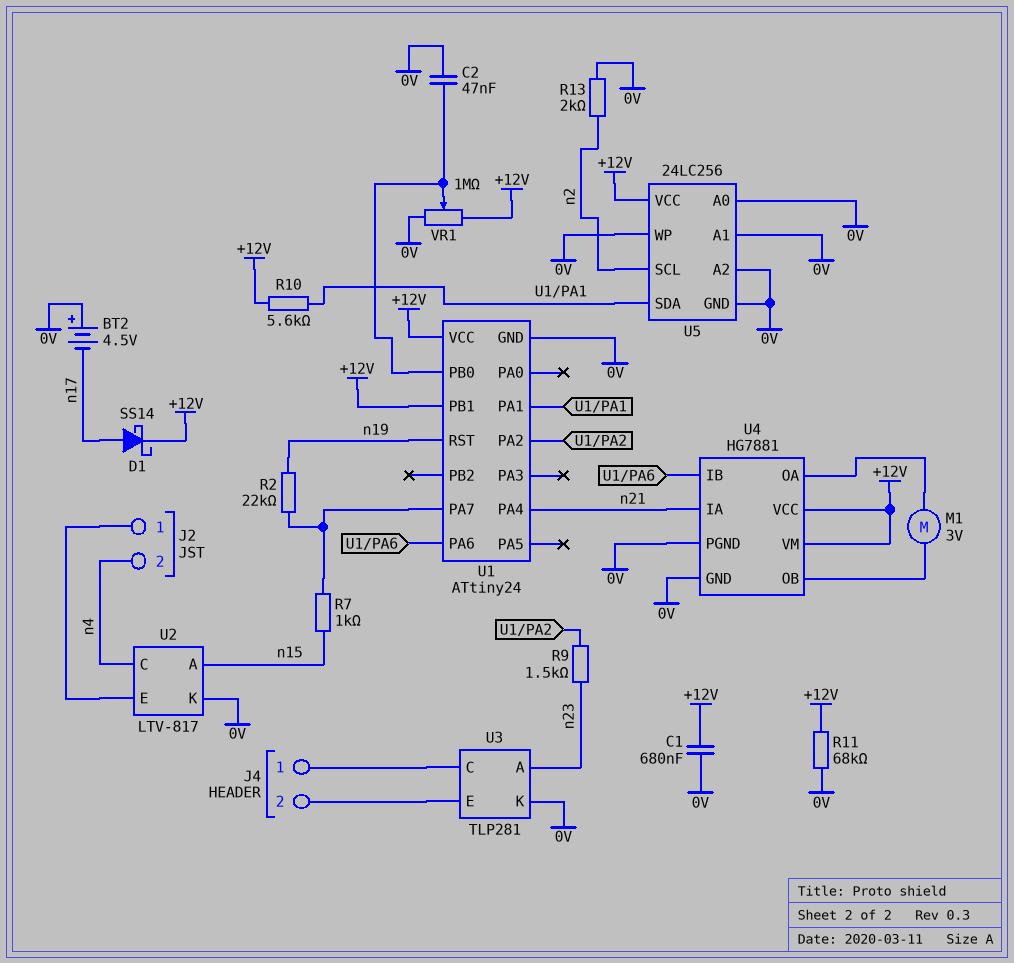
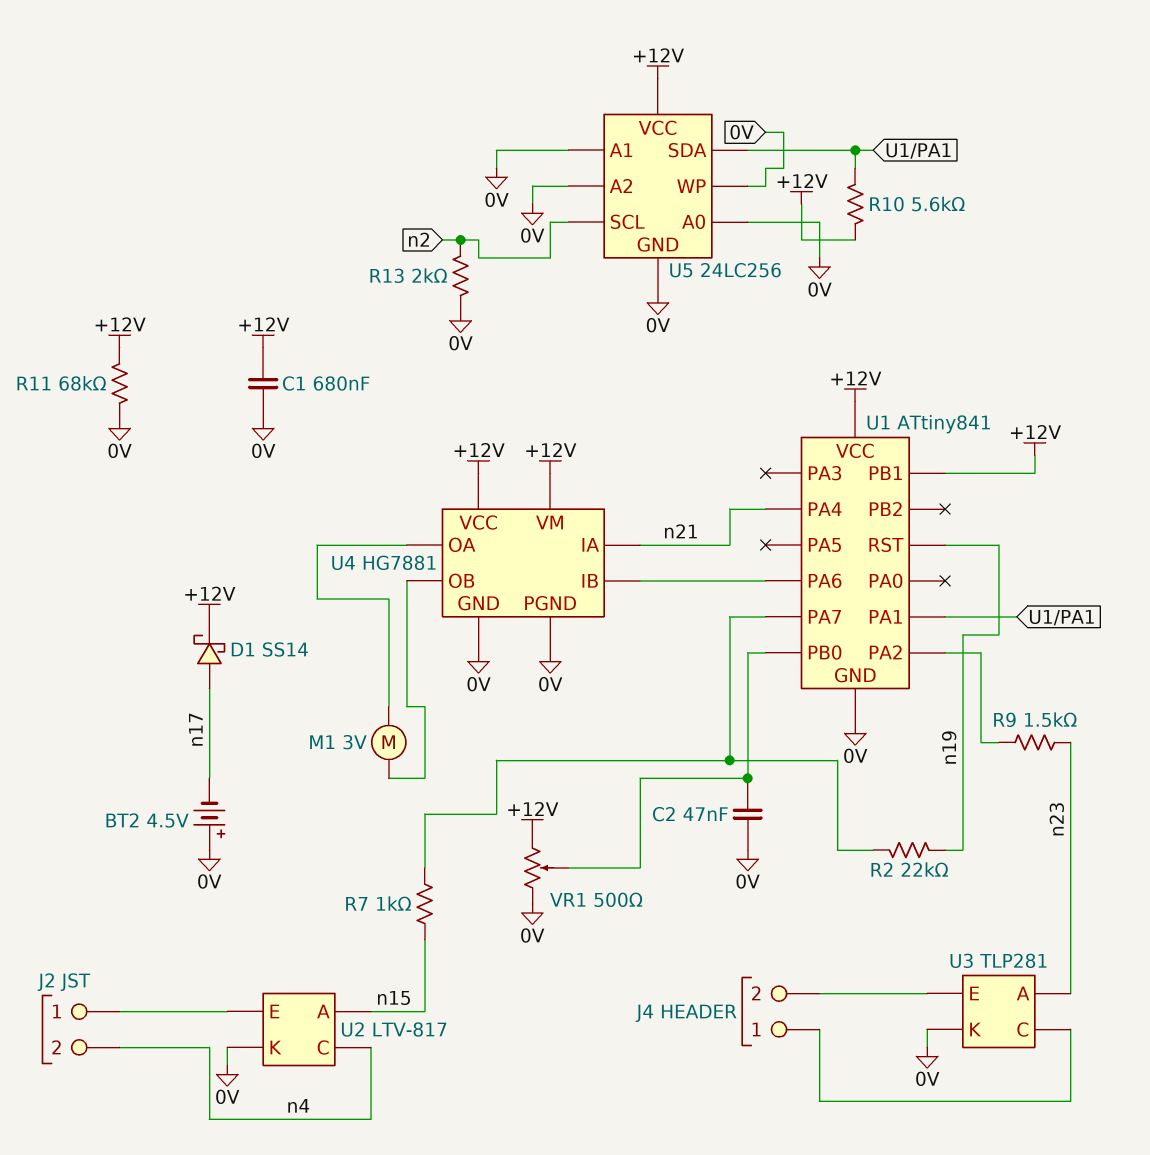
U1: ATtiny24 -> ATtiny841
VR1: 1M (+12V, 0V, wiper U1/PB0) -> 500 (+12V, 0V, wiper U1/PB0)

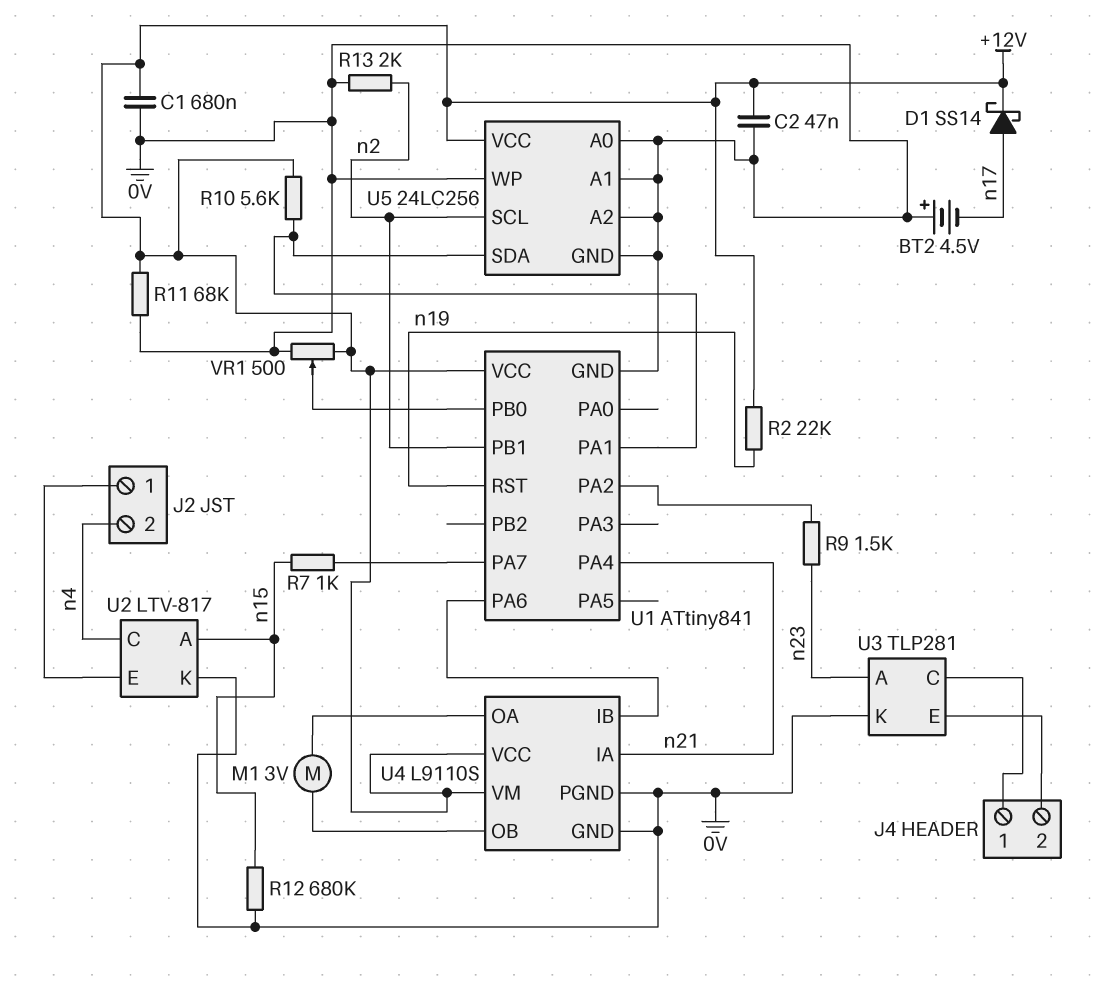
C2: 47nF (0V, U1/PB0) -> 47nF (+12V, 0V)
R2: 22k (U1/PA7, n19) -> 22k (+12V, n19)
R12: none -> 680k (0V, n15)
U1 pin PB1: +12V -> n2
U4: HG7881 -> L9110S

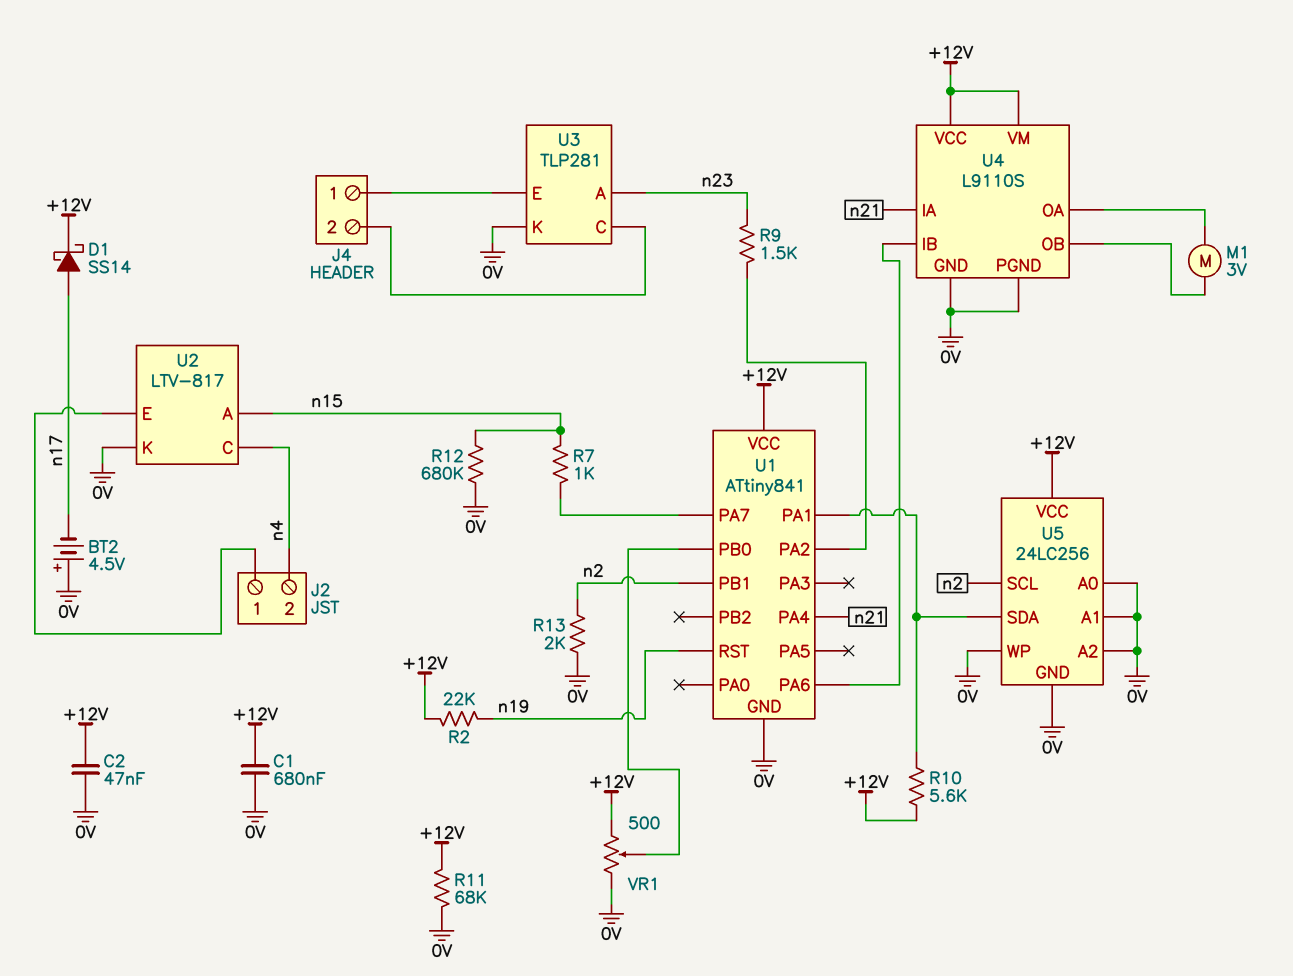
U3 pin C: J4/1 -> J4/2
U3 pin E: J4/2 -> J4/1

